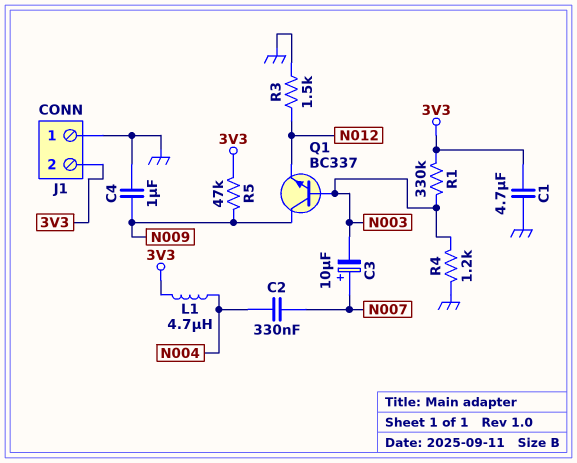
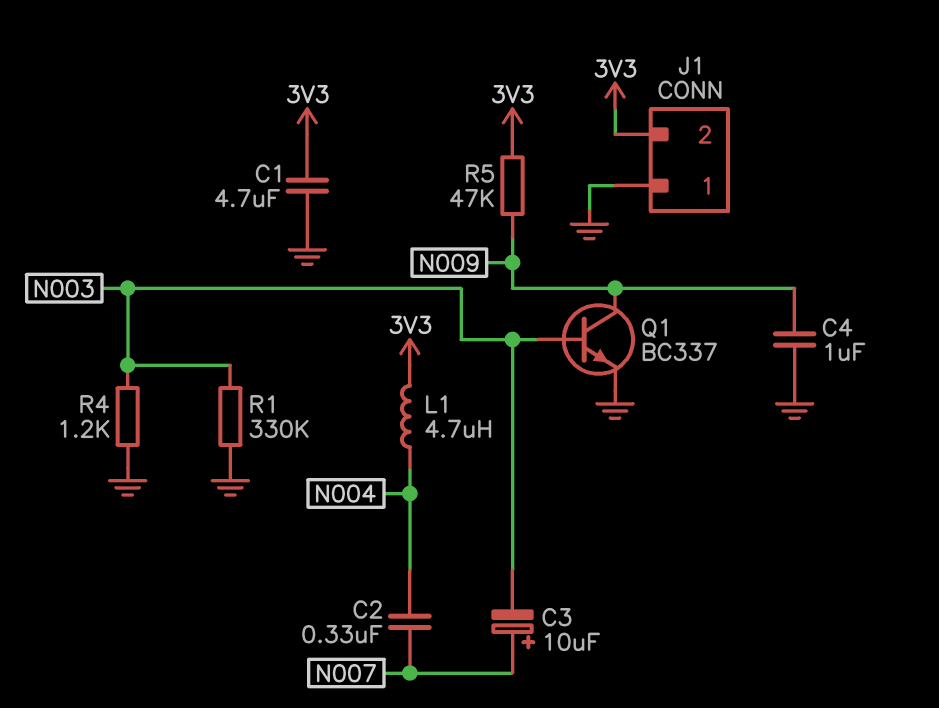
Q1: NPN BC337 (B N003, C N009, E N012) -> NPN BC337 (B N003, C N009, E GND)
R1: 330k (3V3, N003) -> 330k (GND, N003)
R3: 1.5k (GND, N012) -> none

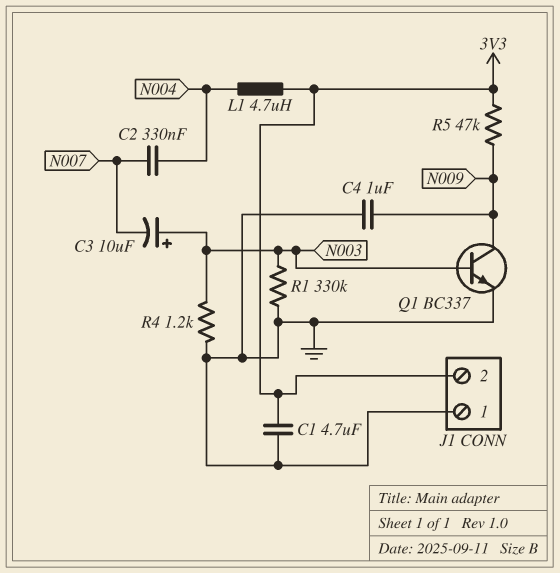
C3: 10uF (plus N007, minus N003) -> 10uF (plus N003, minus N007)

